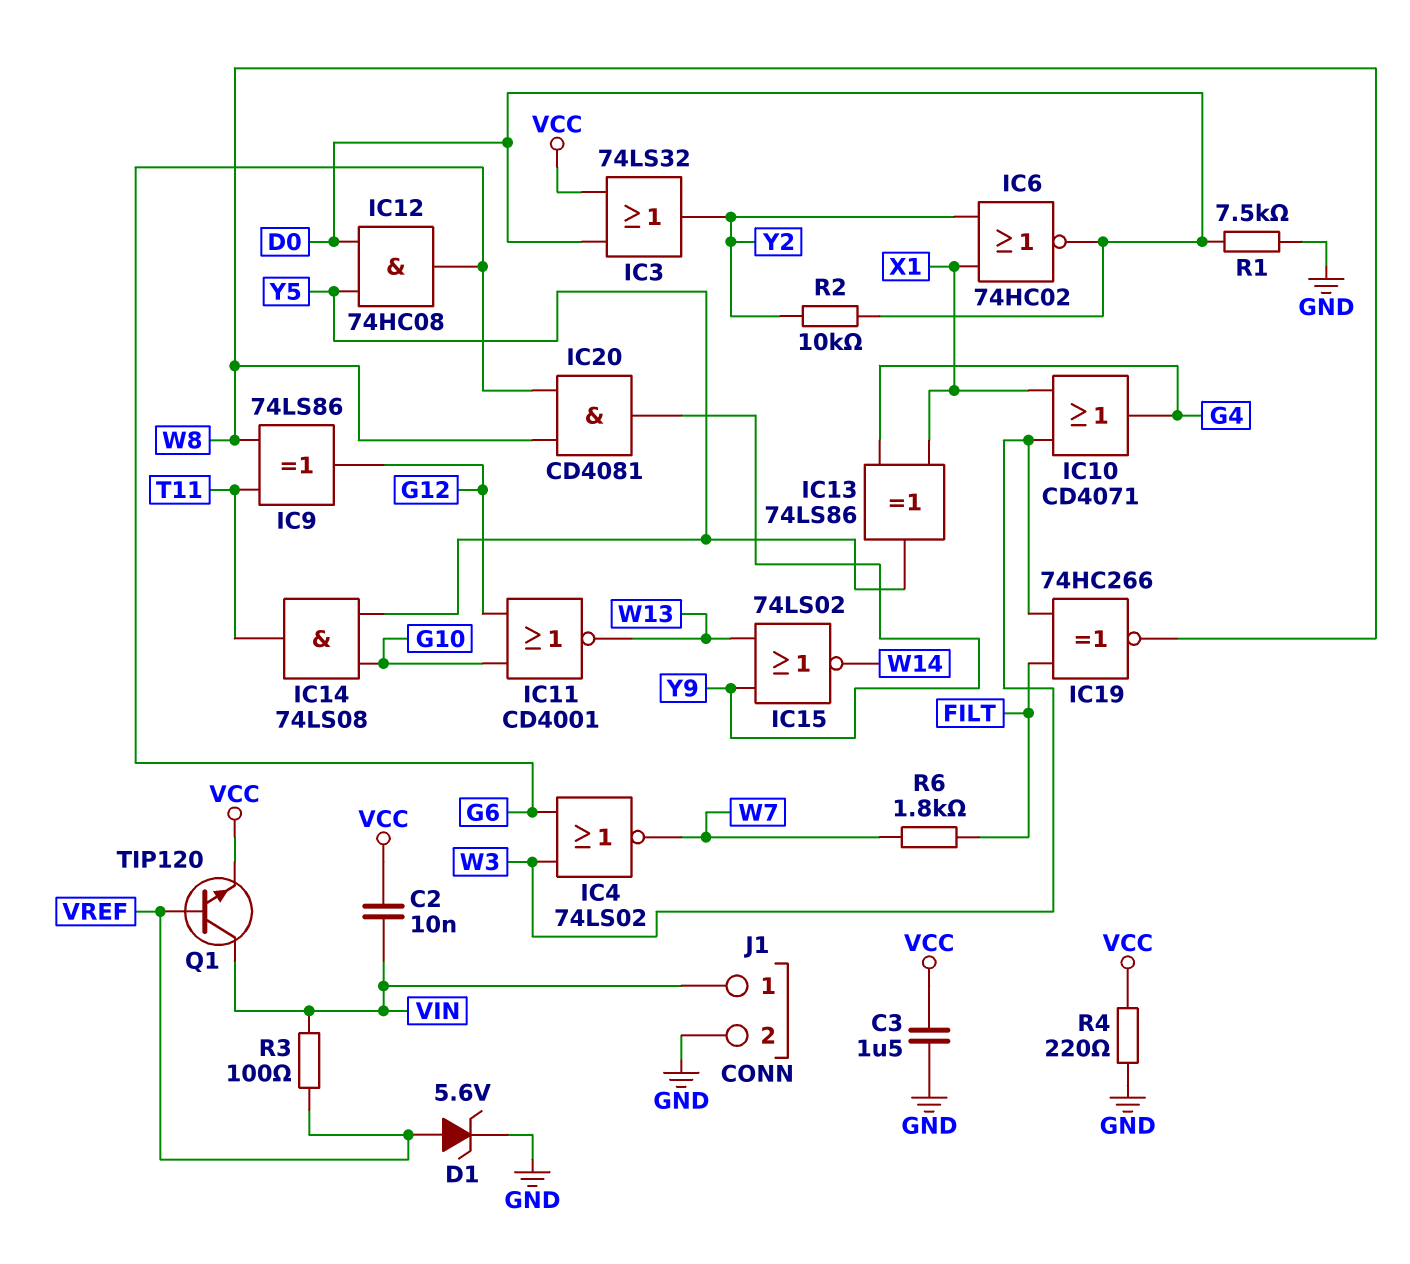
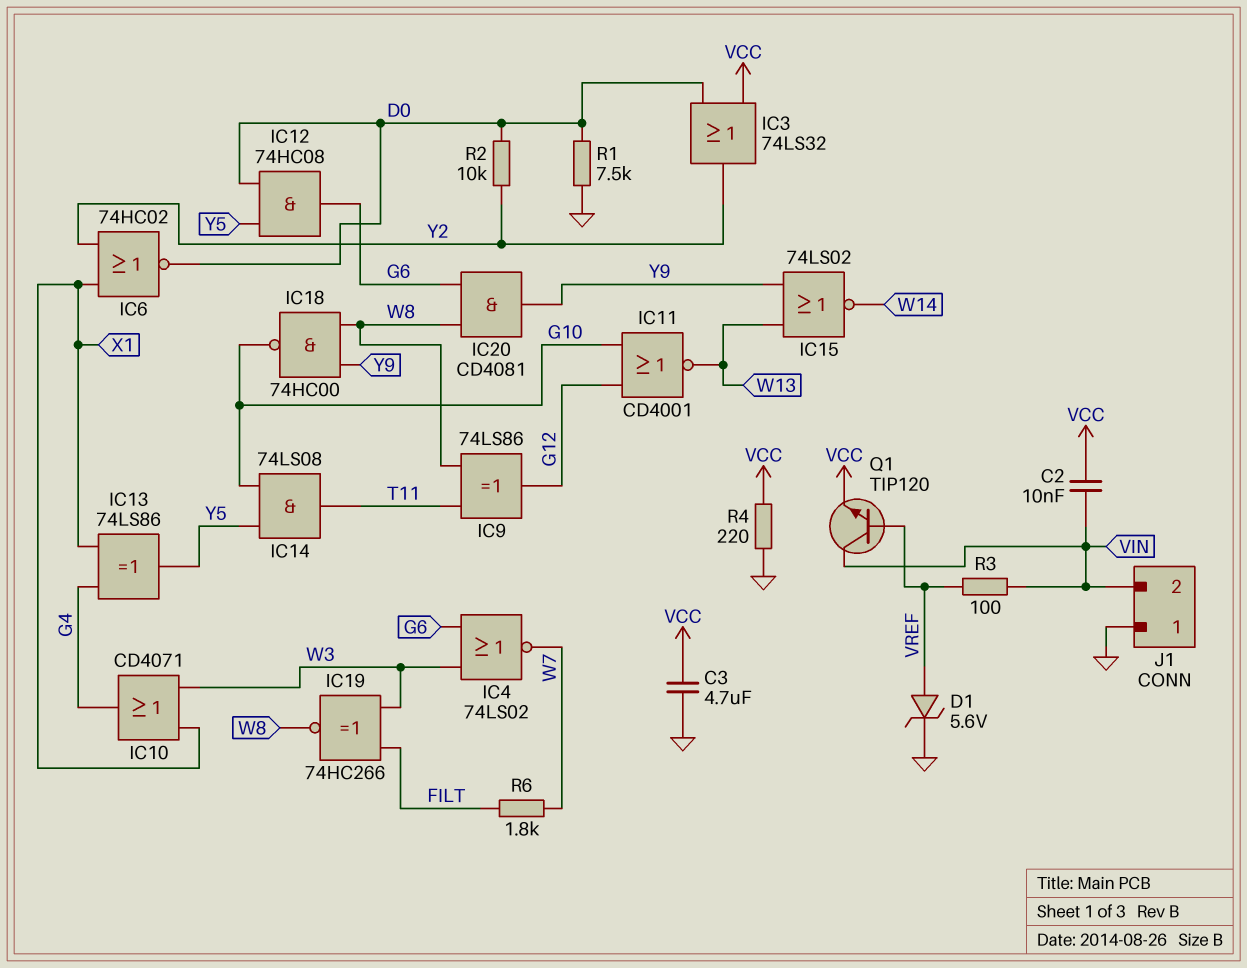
C3: 1.5uF (GND, VCC) -> 4.7uF (GND, VCC)
IC18: none -> NAND 74HC00 (in W8, in Y9, out G10)
J1 pin 1: VIN -> GND
J1 pin 2: GND -> VIN

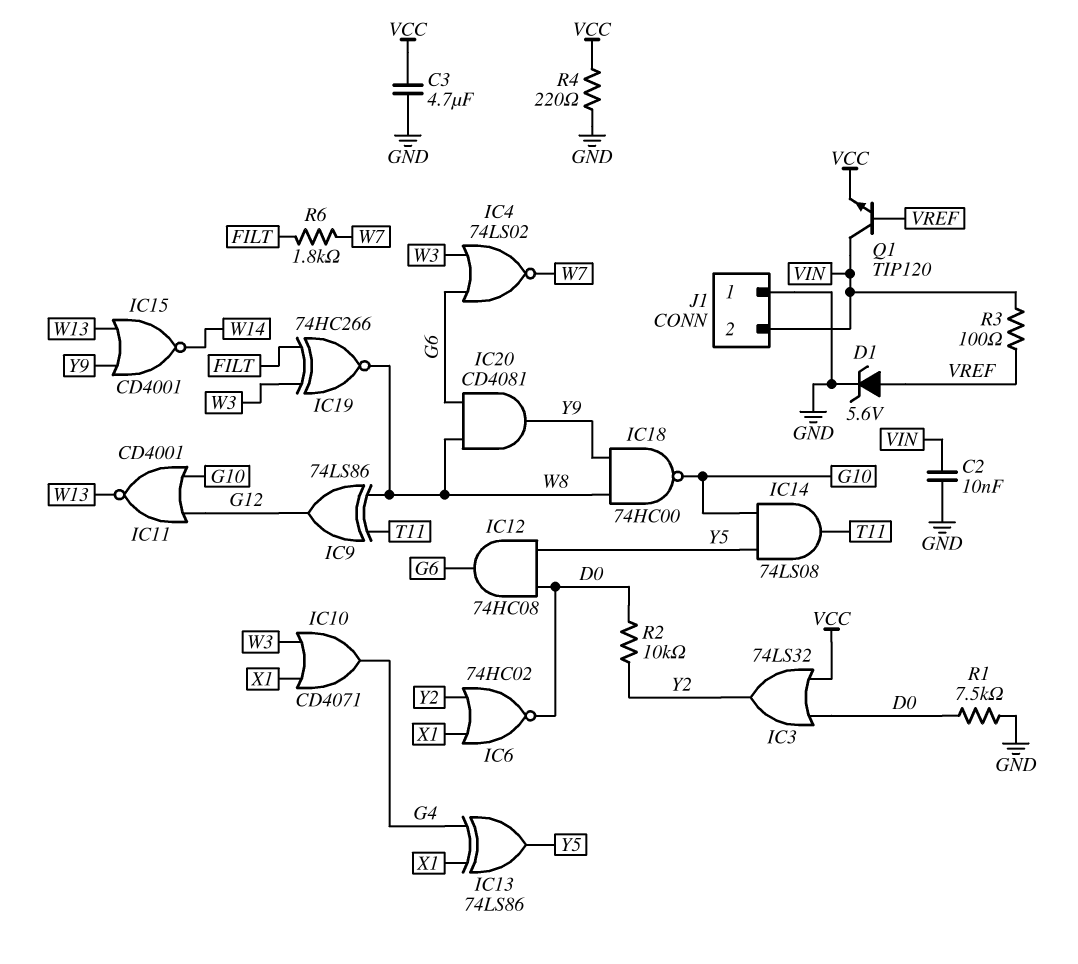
C2: 10nF (VCC, VIN) -> 10nF (GND, VIN)
IC15: NOR 74LS02 (in W13, in Y9, out W14) -> NOR CD4001 (in W13, in Y9, out W14)

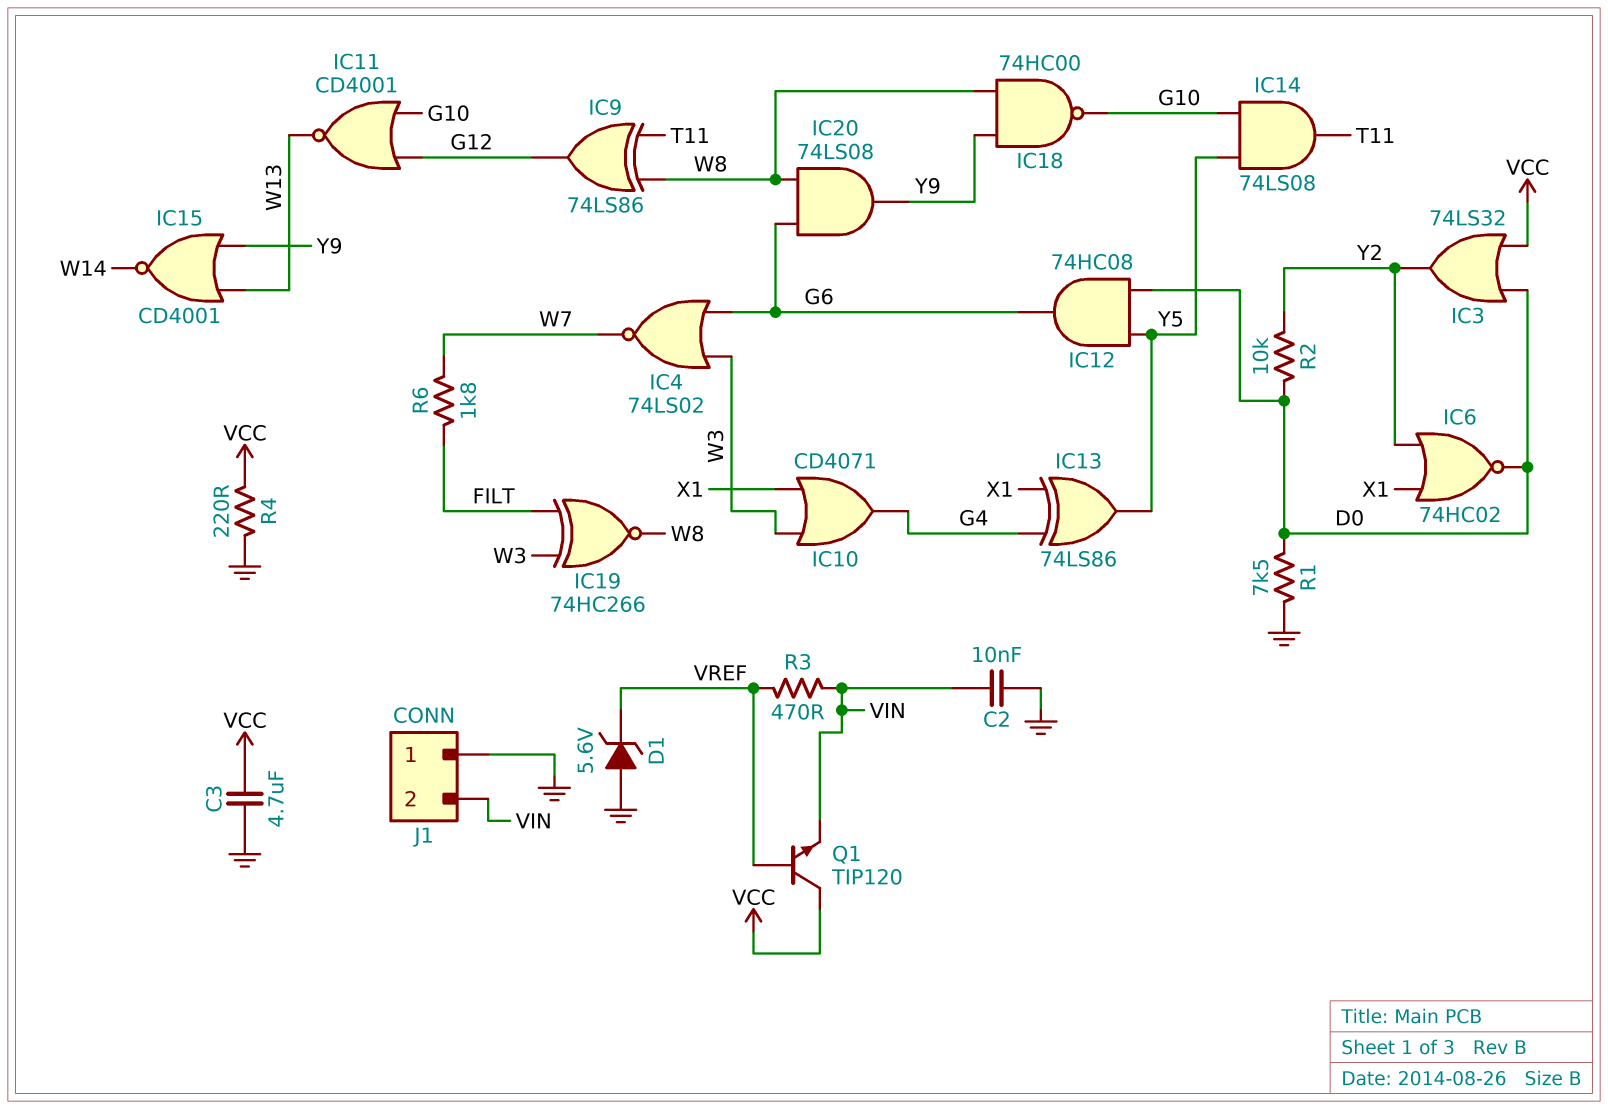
D1: zener 5.6V (A VREF, K GND) -> zener 5.6V (A GND, K VREF)
IC20: AND CD4081 (in G6, in W8, out Y9) -> AND 74LS08 (in G6, in W8, out Y9)
Q1: NPN TIP120 (B VREF, C VIN, E VCC) -> NPN TIP120 (B VREF, C VCC, E VIN)
R3: 100 (VIN, VREF) -> 470 (VIN, VREF)

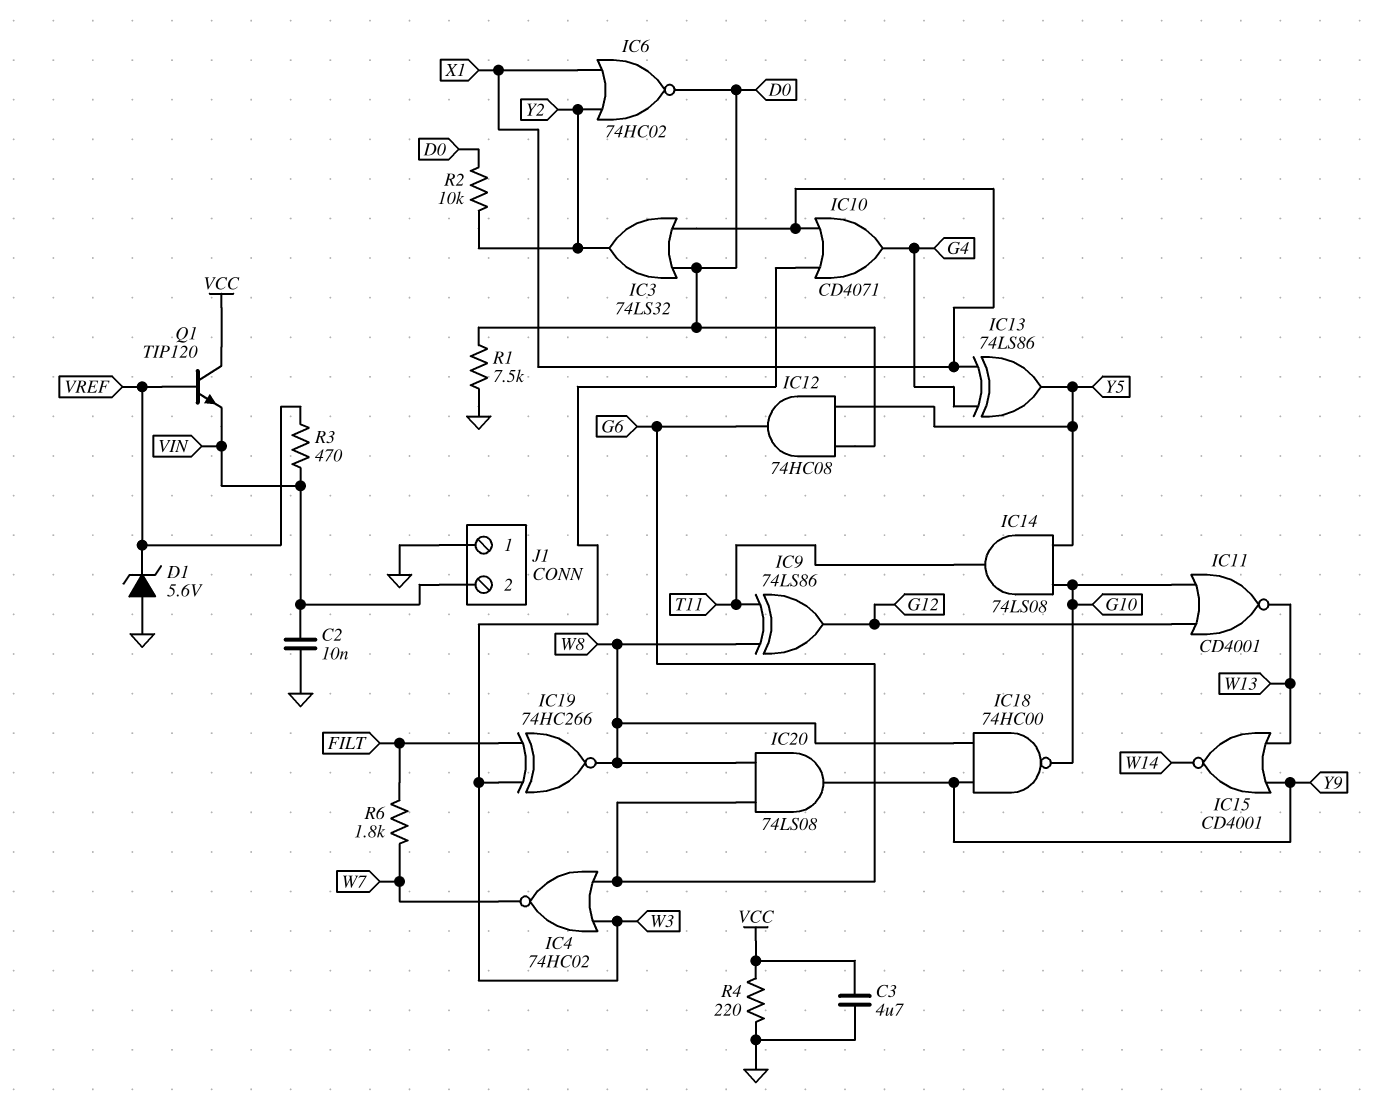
IC3: OR 74LS32 (in D0, in VCC, out Y2) -> OR 74LS32 (in D0, in X1, out Y2)
IC4: NOR 74LS02 (in G6, in W3, out W7) -> NOR 74HC02 (in G6, in W3, out W7)

